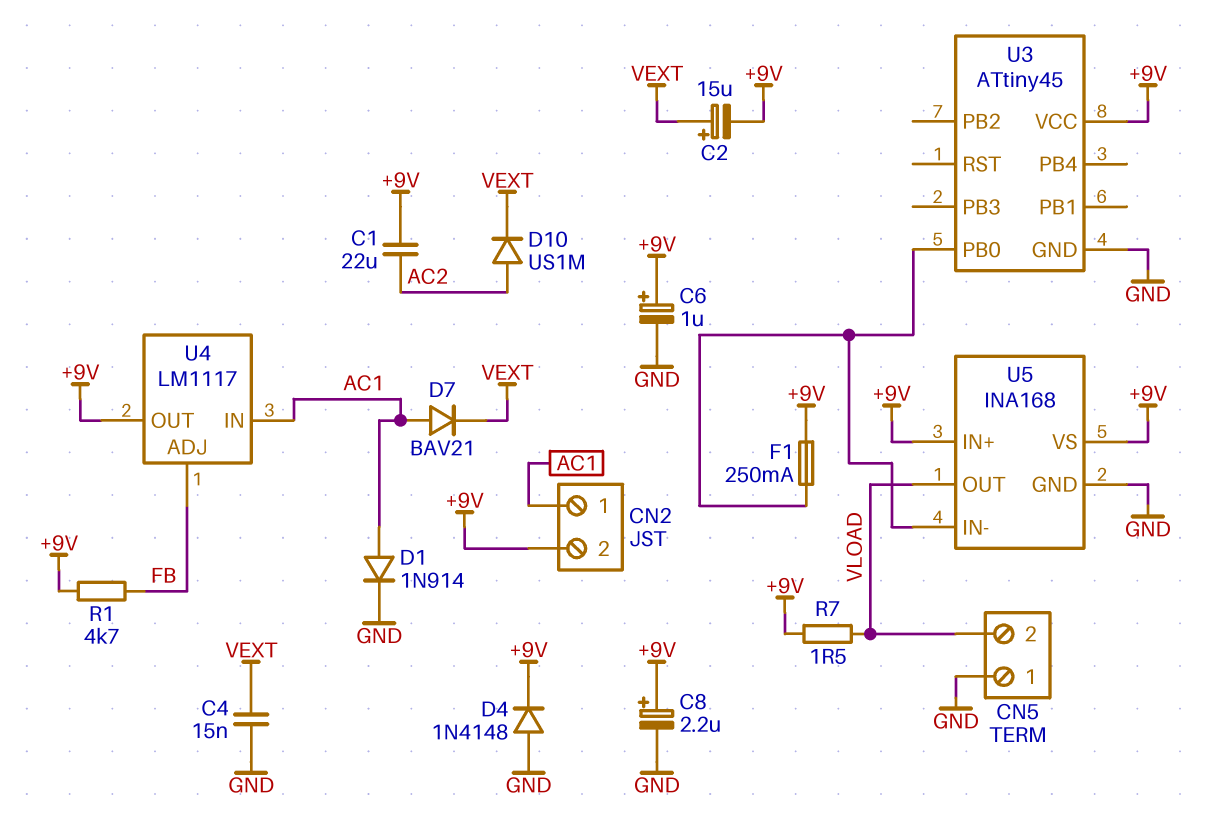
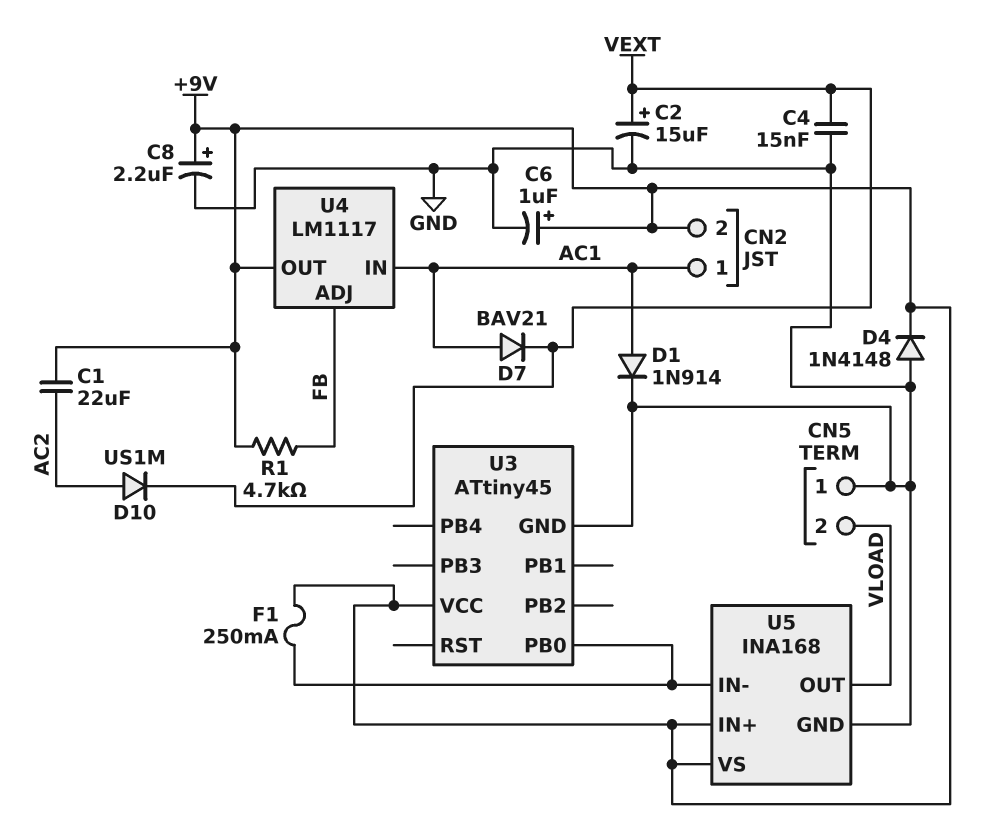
C2: 15uF (plus VEXT, minus +9V) -> 15uF (plus VEXT, minus GND)
R7: 1.5 (+9V, VLOAD) -> none

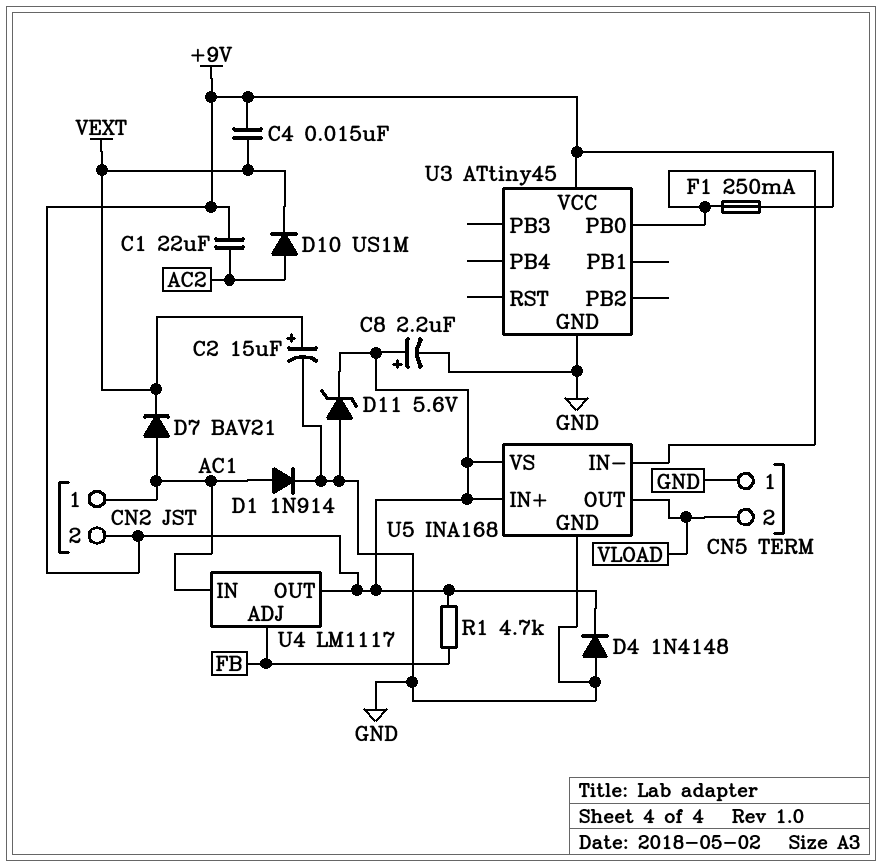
C4: 15nF (GND, VEXT) -> 15nF (+9V, VEXT)
C6: 1uF (plus +9V, minus GND) -> none
D11: none -> zener 5.6V (A GND, K +9V)

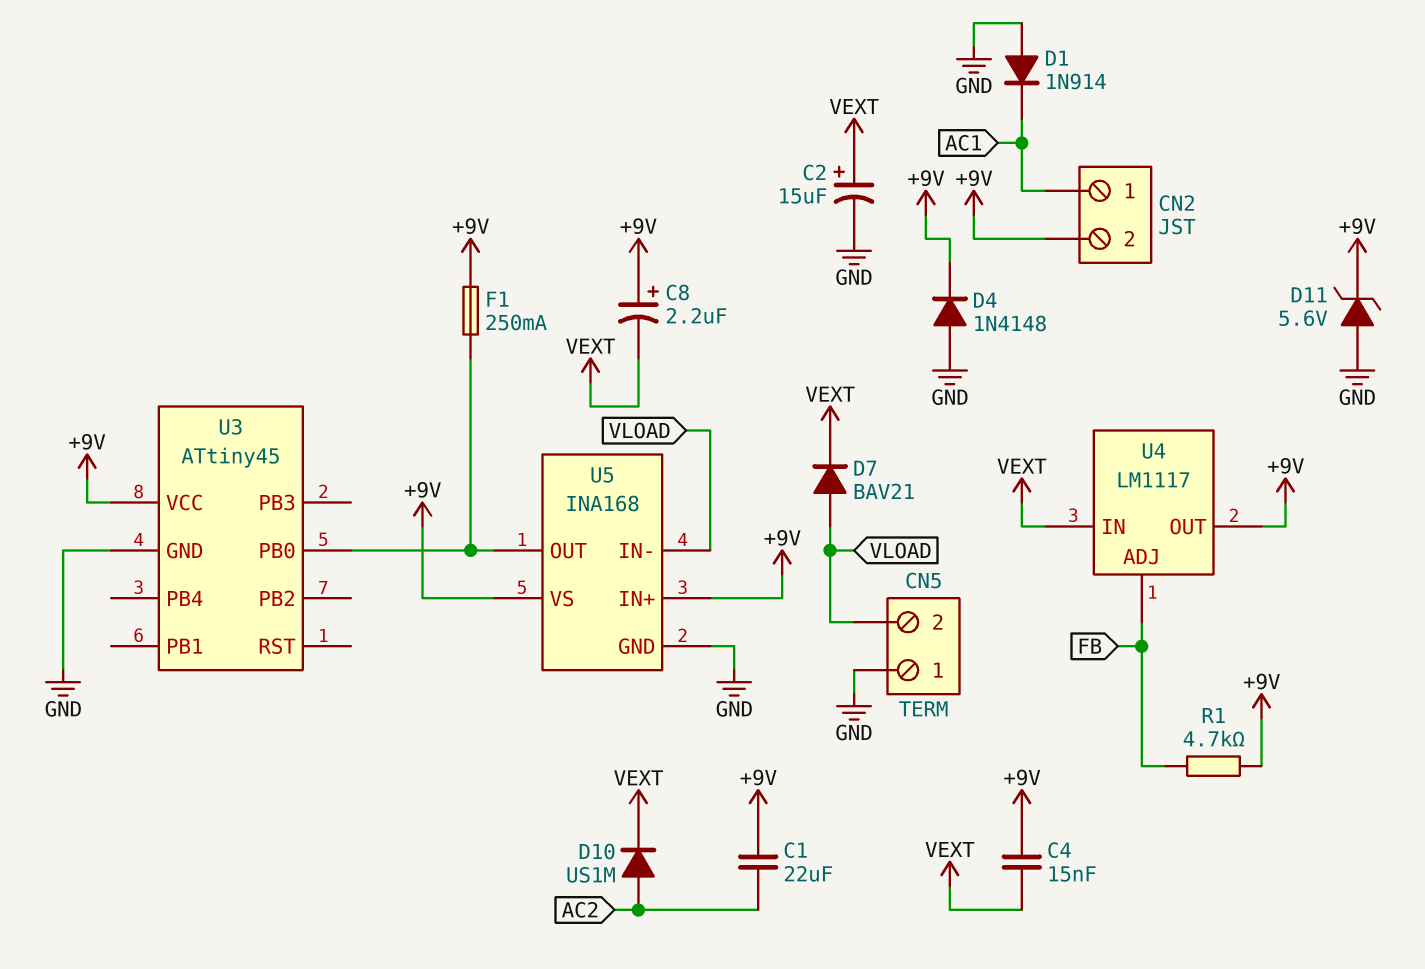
C8: 2.2uF (plus +9V, minus GND) -> 2.2uF (plus +9V, minus VEXT)
D1: diode 1N914 (A AC1, K GND) -> diode 1N914 (A GND, K AC1)
D7: diode BAV21 (A AC1, K VEXT) -> diode BAV21 (A VLOAD, K VEXT)
U4 pin IN: AC1 -> VEXT
U5 pin IN-: U3/PB0 -> VLOAD
U5 pin OUT: VLOAD -> U3/PB0

